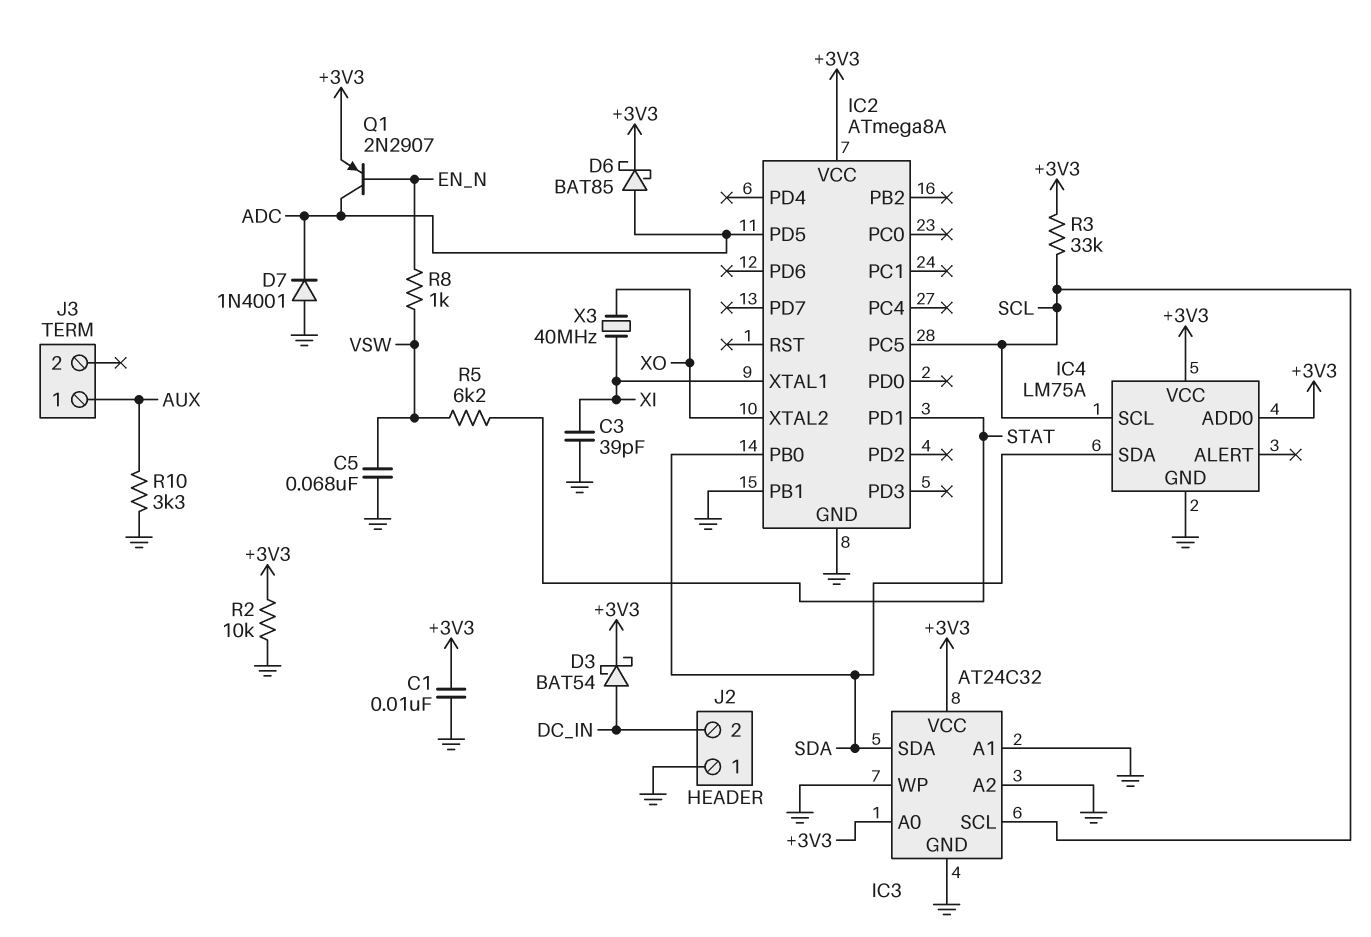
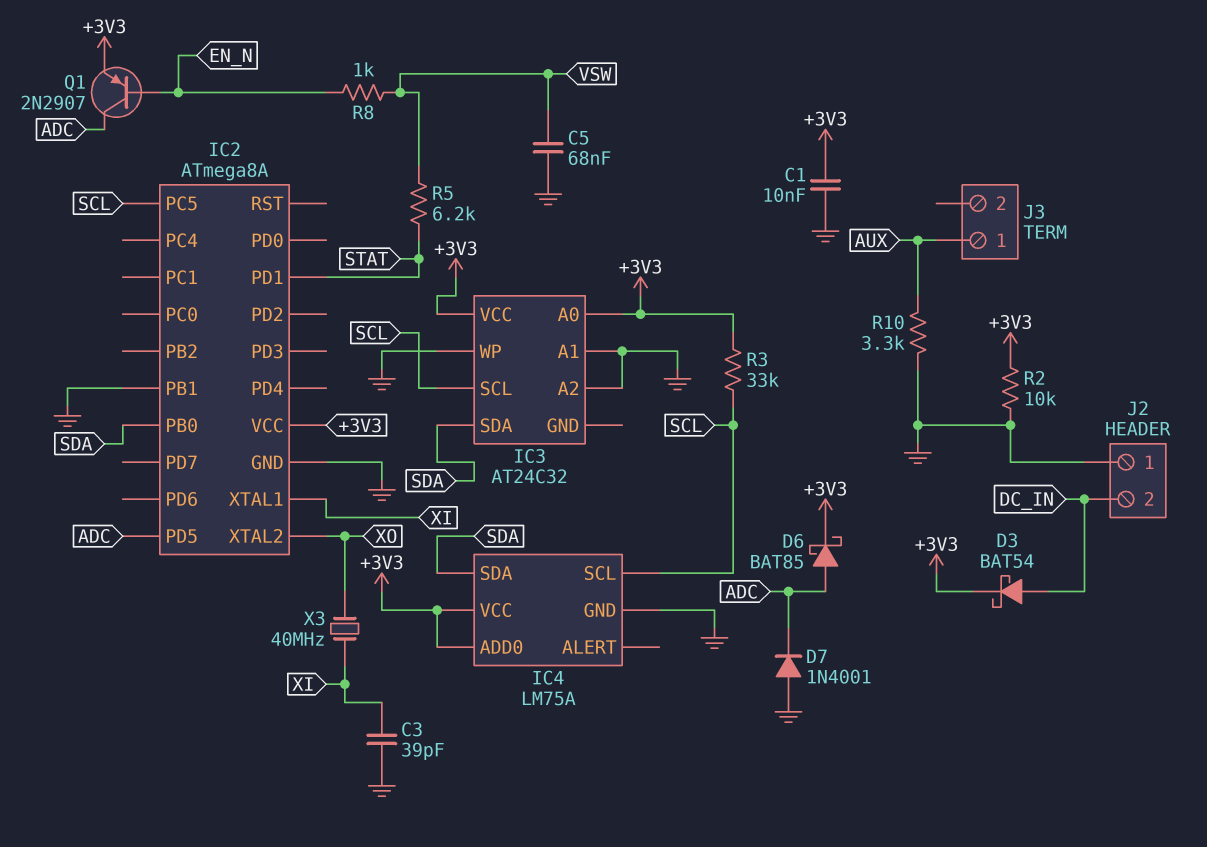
IC3 pin GND: GND -> none

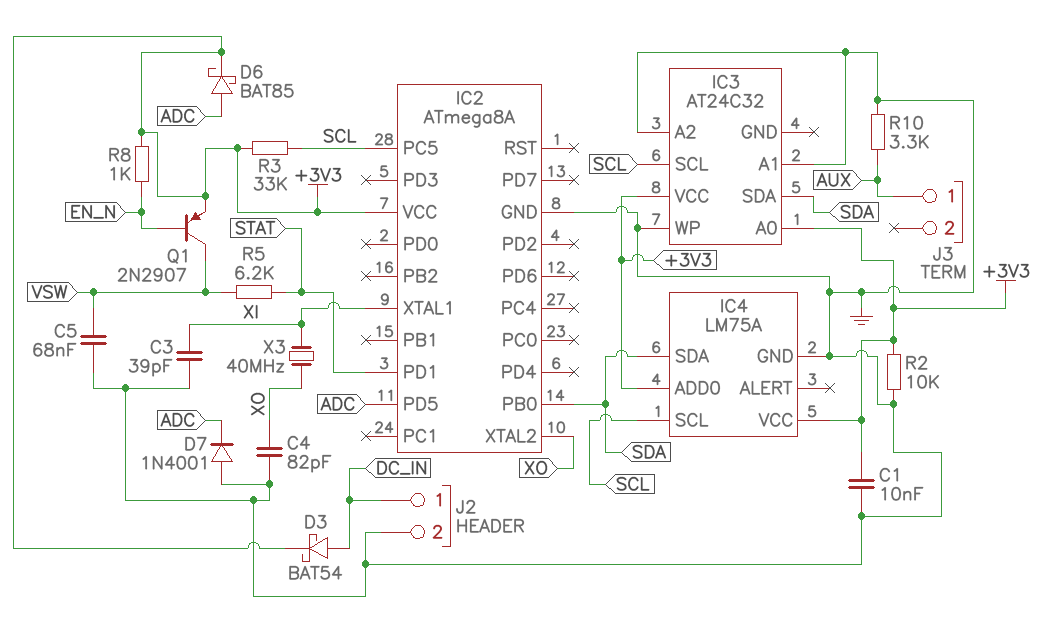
C4: none -> 82pF (GND, XO)
IC2 pin PB1: GND -> none
J2 pin 1: GND -> DC_IN
J2 pin 2: DC_IN -> GND
Q1: PNP 2N2907 (B EN_N, C ADC, E +3V3) -> PNP 2N2907 (B EN_N, C VSW, E +3V3)
R8: 1k (EN_N, VSW) -> 1k (+3V3, EN_N)

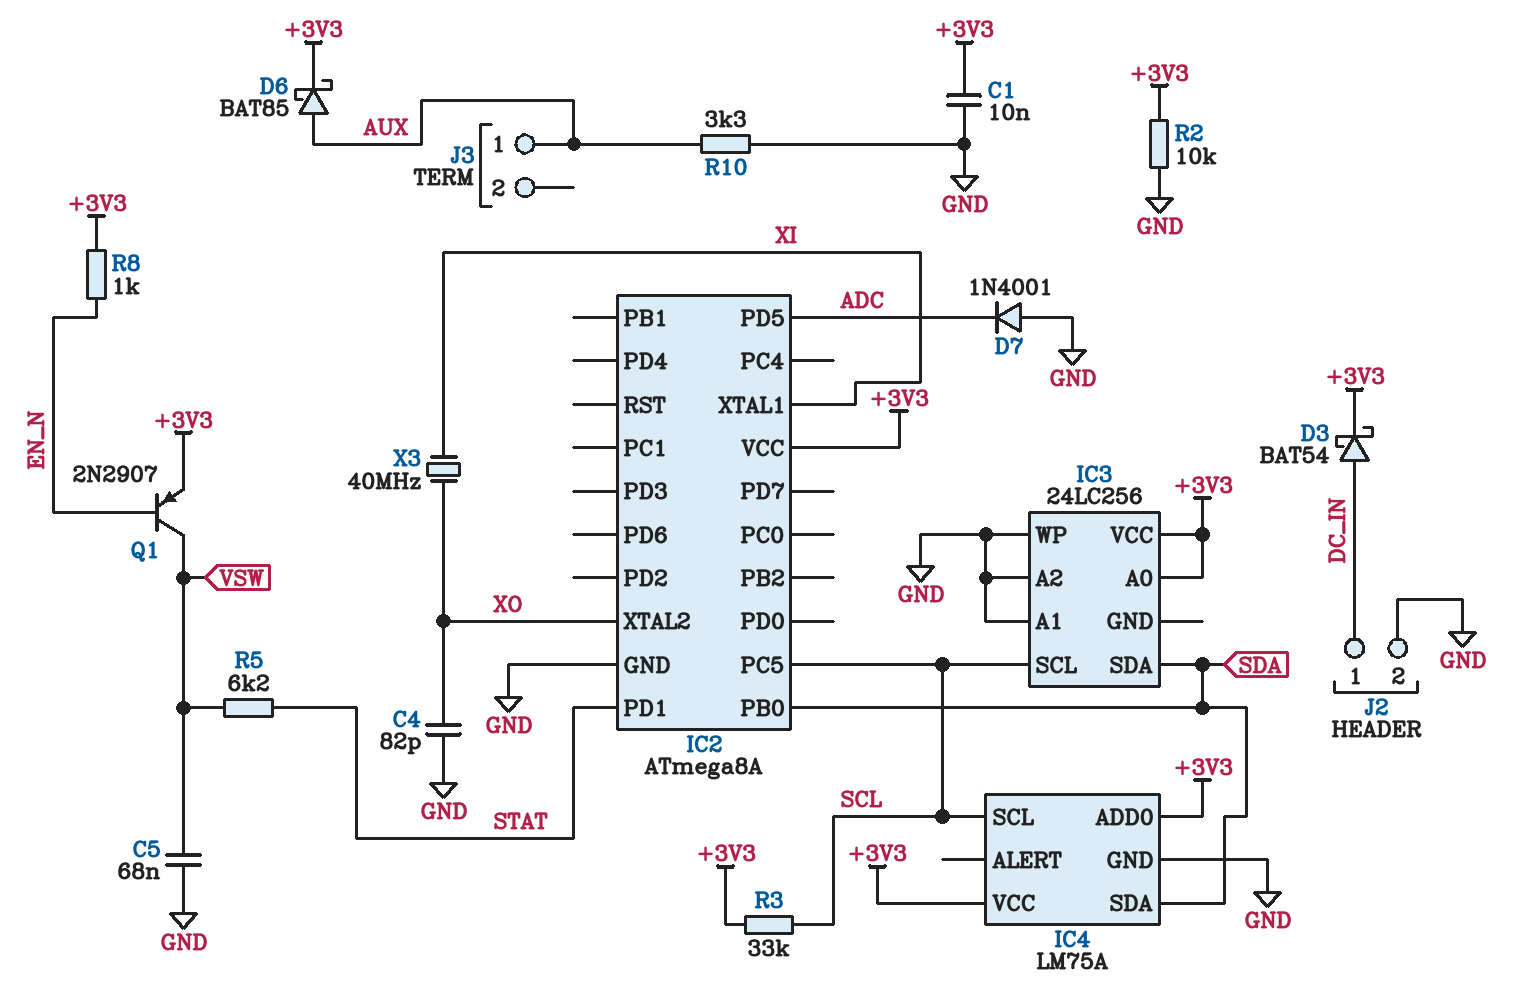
C3: 39pF (GND, XI) -> none
D6: schottky BAT85 (A ADC, K +3V3) -> schottky BAT85 (A AUX, K +3V3)
IC3: AT24C32 -> 24LC256

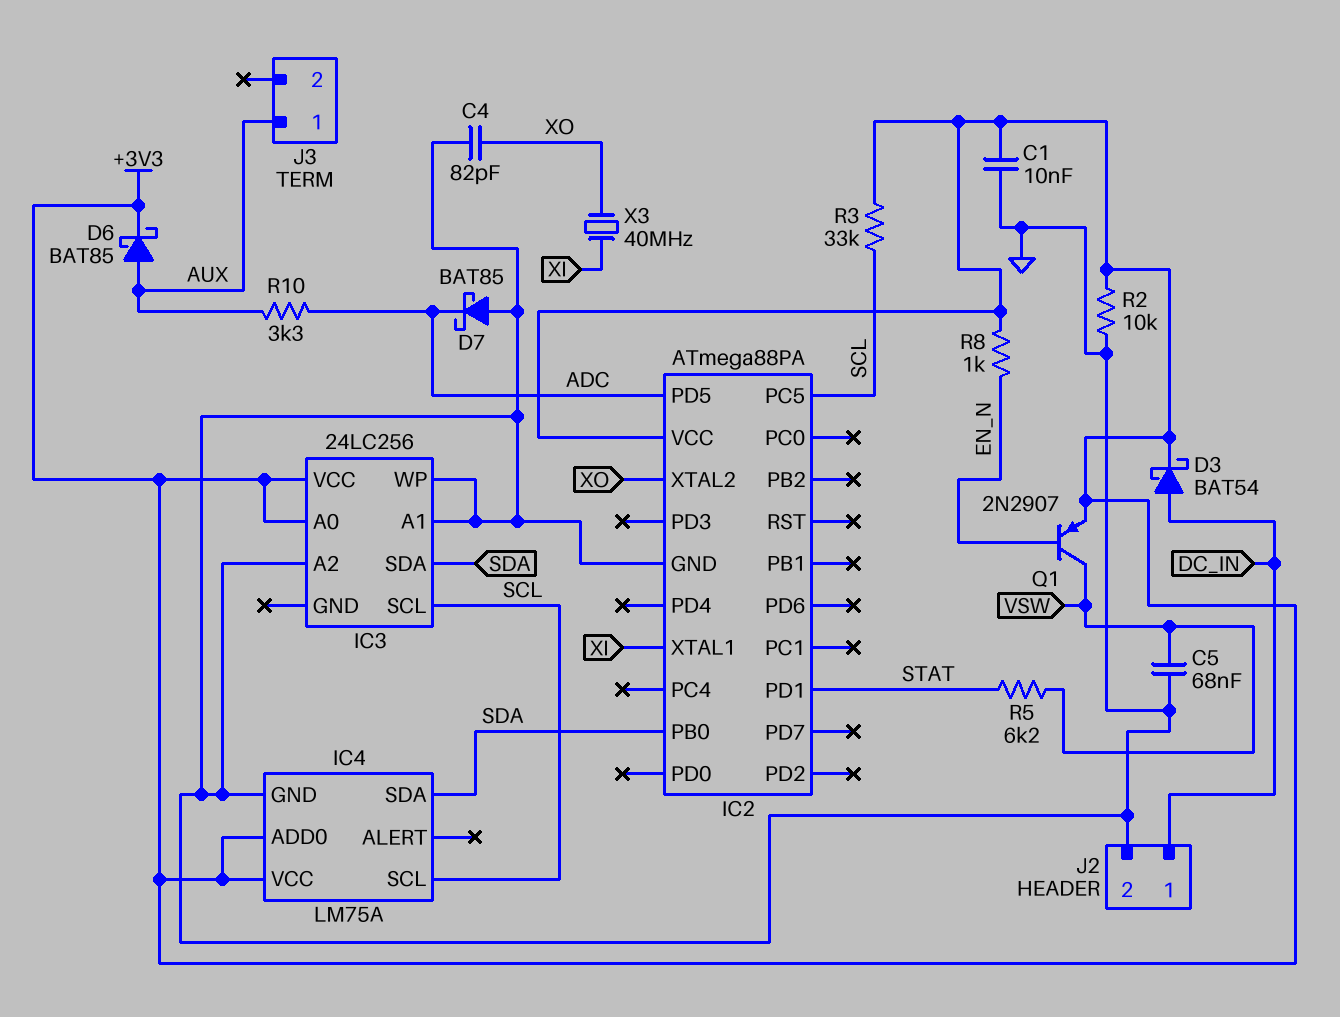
D7: diode 1N4001 (A GND, K ADC) -> schottky BAT85 (A GND, K ADC)
IC2: ATmega8A -> ATmega88PA
R10: 3.3k (AUX, GND) -> 3.3k (ADC, AUX)

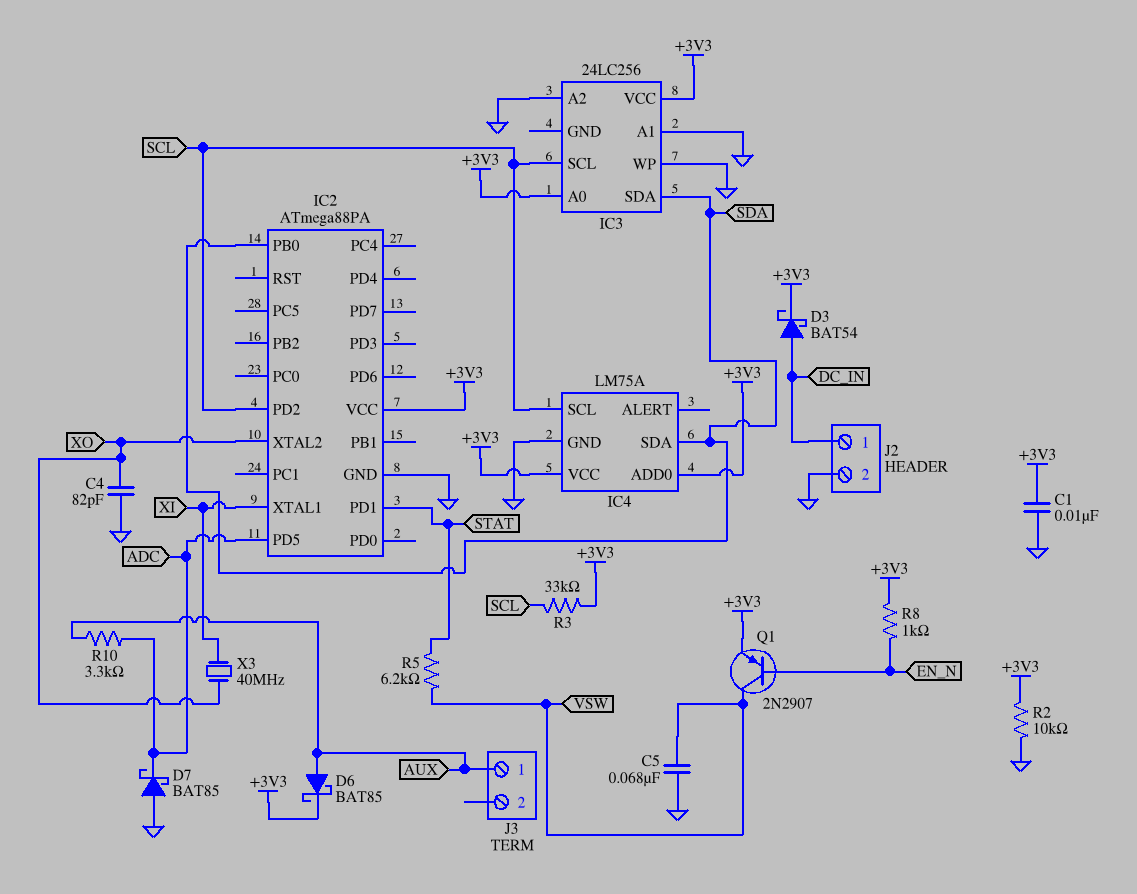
IC2 pin PC5: SCL -> none
IC2 pin PD2: none -> SCL

